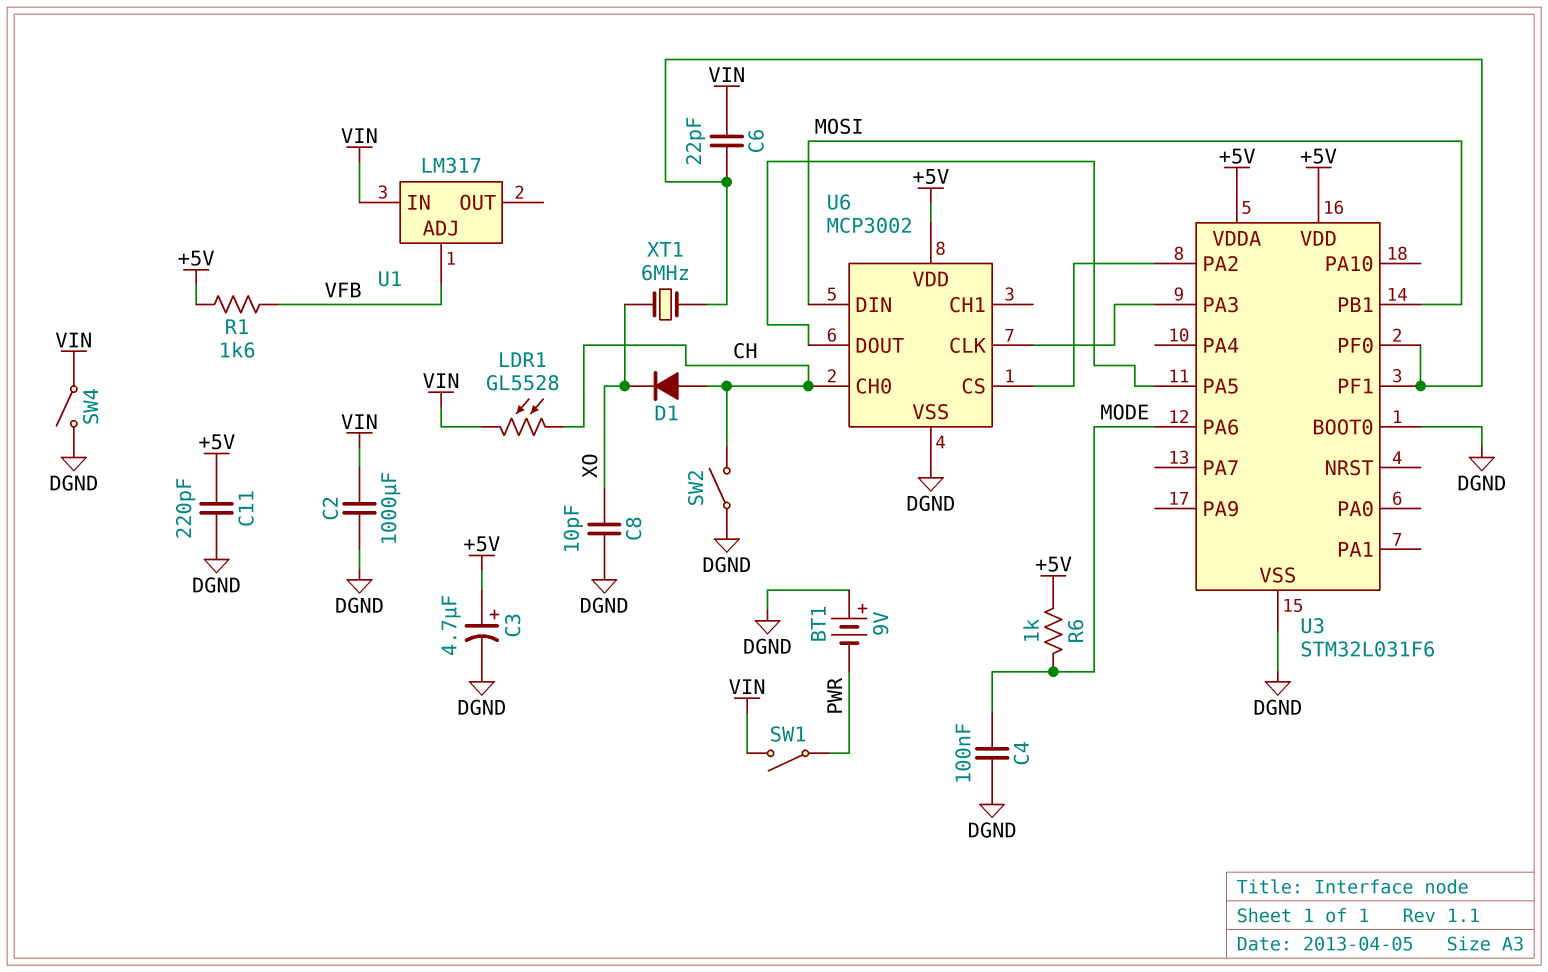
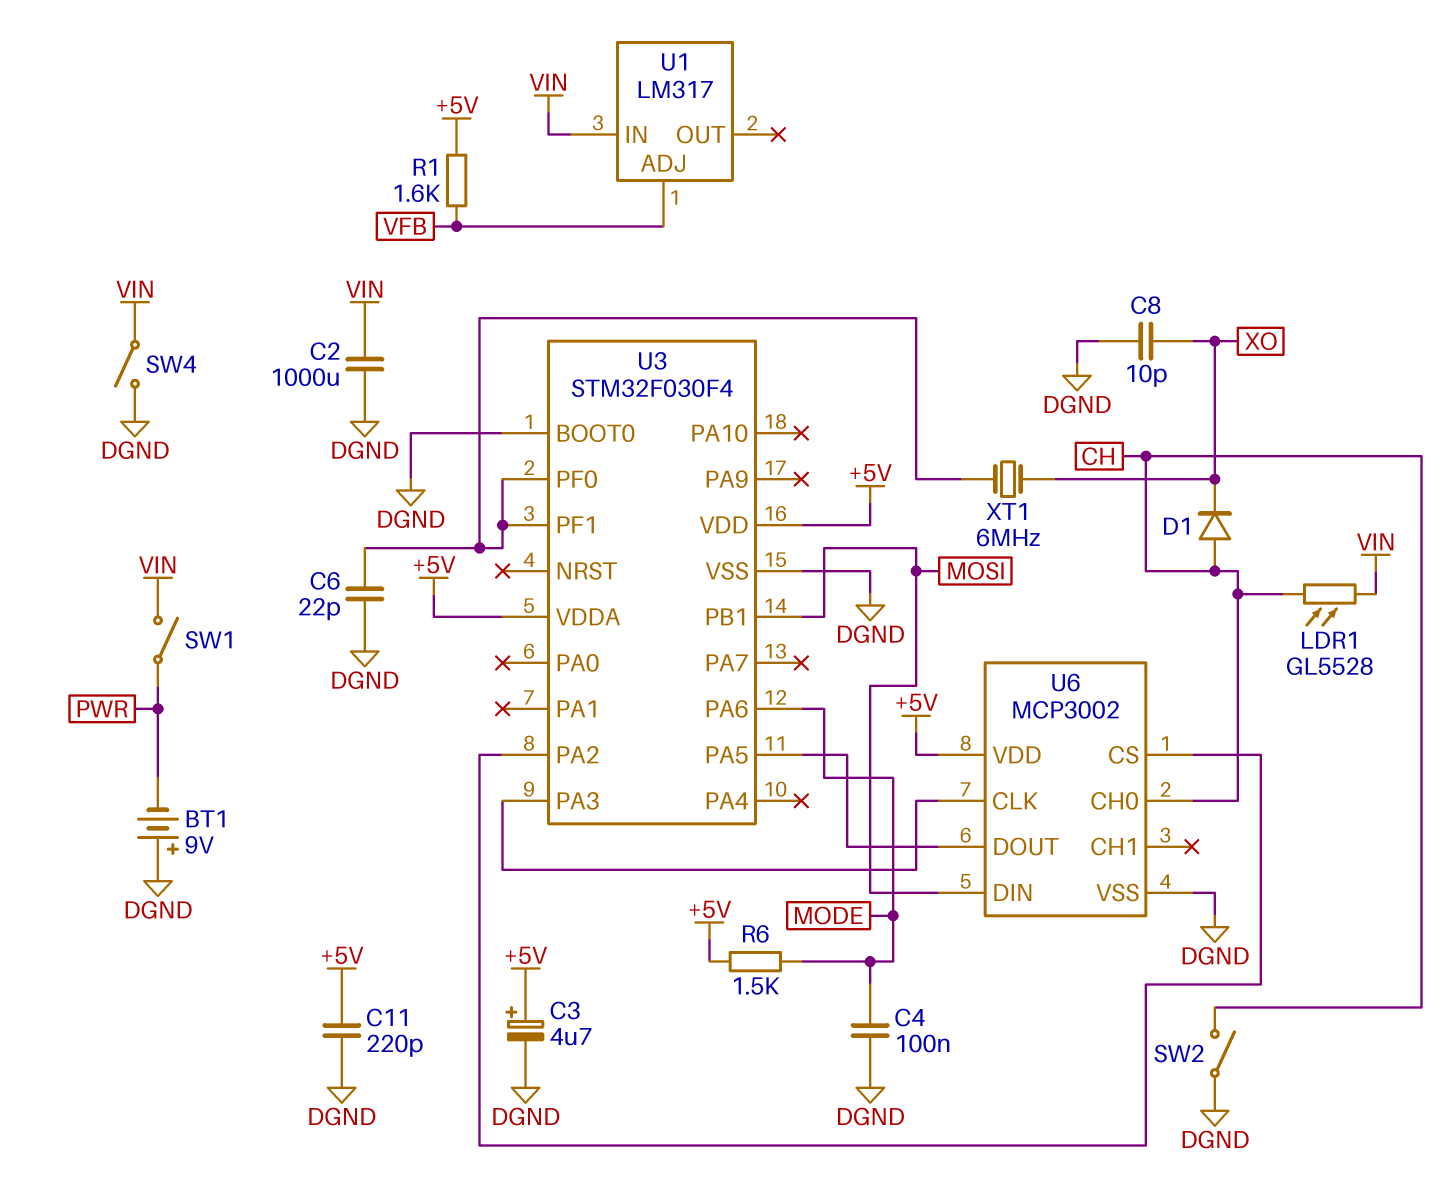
C6: 22pF (U3/PF0, VIN) -> 22pF (DGND, U3/PF0)
R6: 1k (+5V, MODE) -> 1.5k (+5V, MODE)
U3: STM32L031F6 -> STM32F030F4

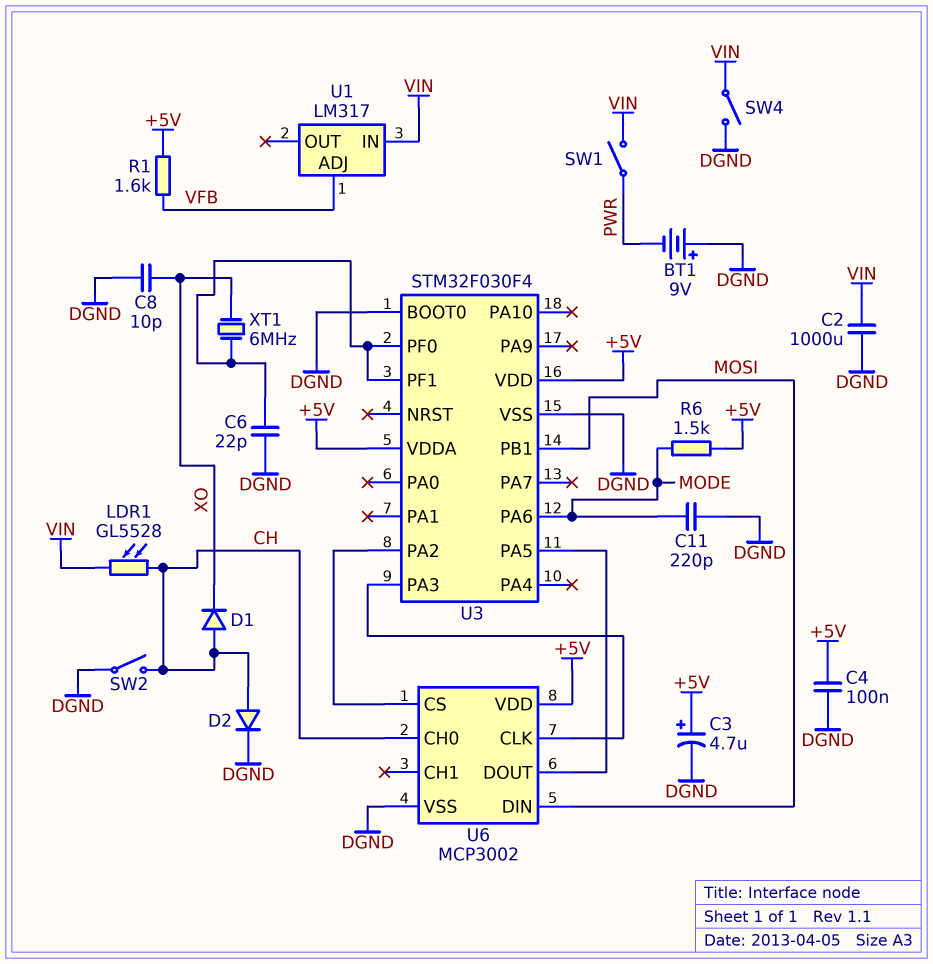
C4: 100nF (DGND, MODE) -> 100nF (+5V, DGND)
C11: 220pF (+5V, DGND) -> 220pF (DGND, MODE)
D2: none -> diode (A CH, K DGND)

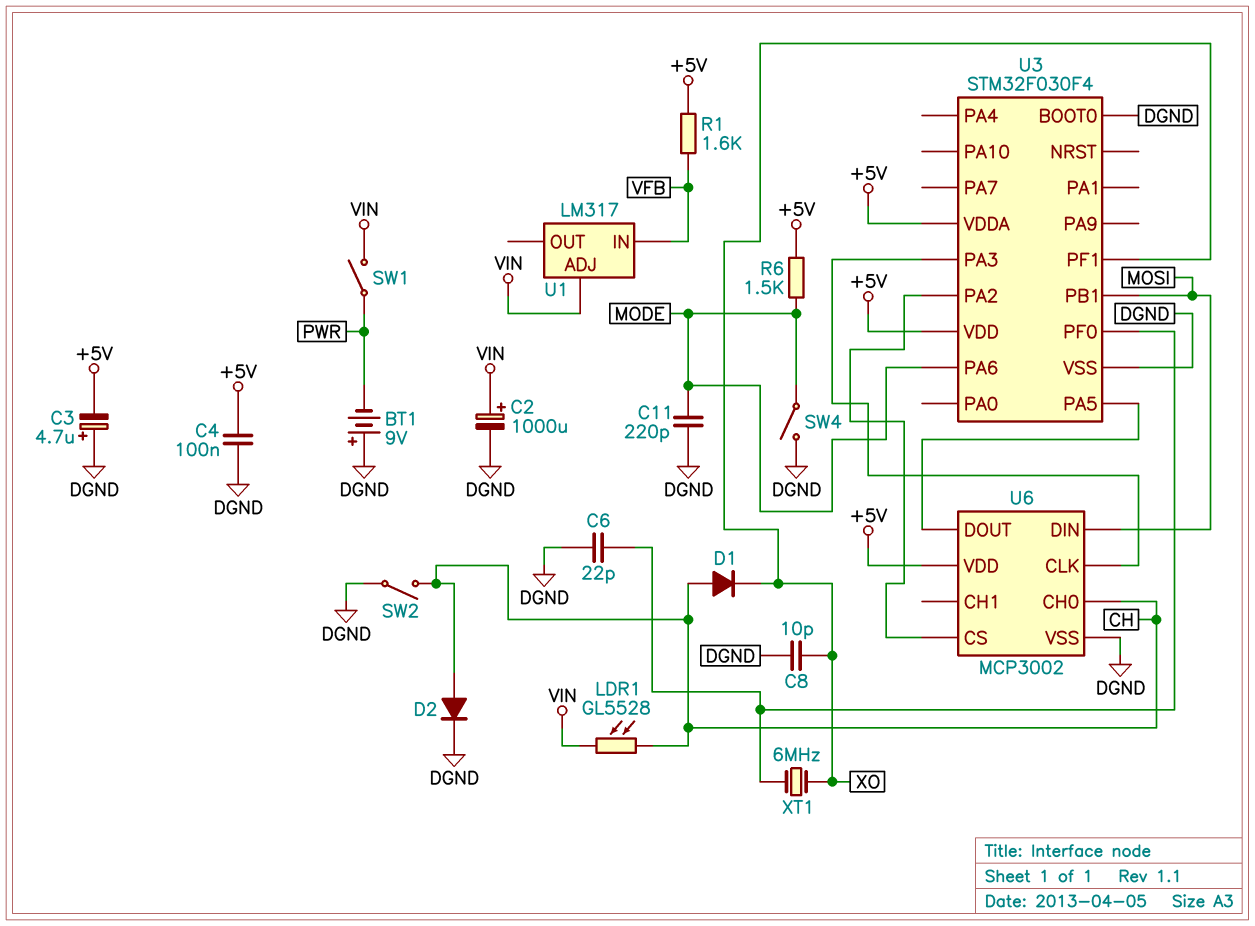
C2: 1000uF (DGND, VIN) -> 1000uF (plus VIN, minus DGND)
C3: 4.7uF (plus +5V, minus DGND) -> 4.7uF (plus DGND, minus +5V)
SW4: switch (DGND, VIN) -> switch (DGND, MODE)
U1 pin ADJ: VFB -> VIN
U1 pin IN: VIN -> VFB
U3 pin PF1: U3/PF0 -> XO

